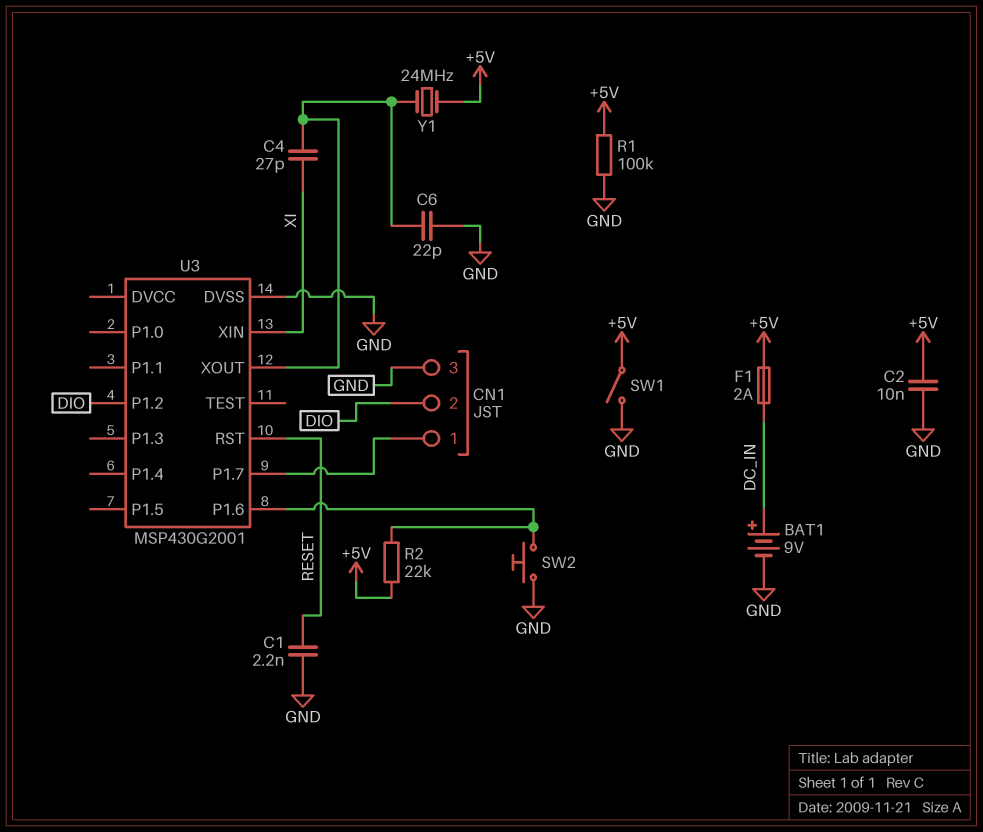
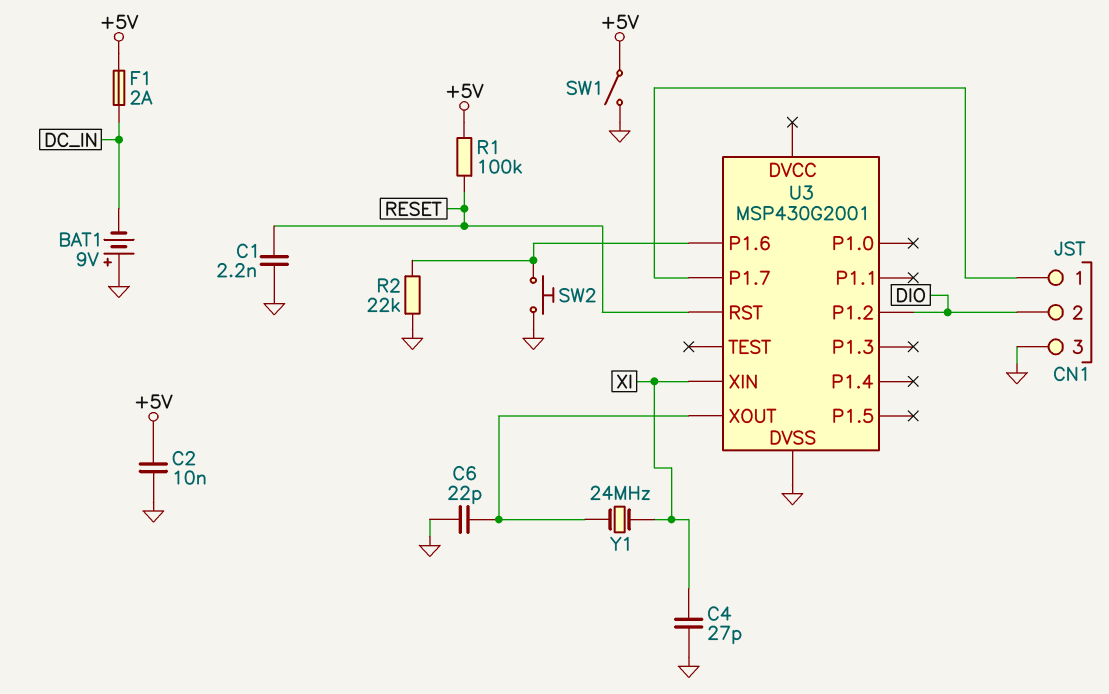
BAT1: 9V (plus DC_IN, minus GND) -> 9V (plus GND, minus DC_IN)
C4: 27pF (U3/XOUT, XI) -> 27pF (GND, XI)
R1: 100k (+5V, GND) -> 100k (+5V, RESET)
R2: 22k (+5V, U3/P1.6) -> 22k (GND, U3/P1.6)
Y1: 24MHz (+5V, U3/XOUT) -> 24MHz (U3/XOUT, XI)

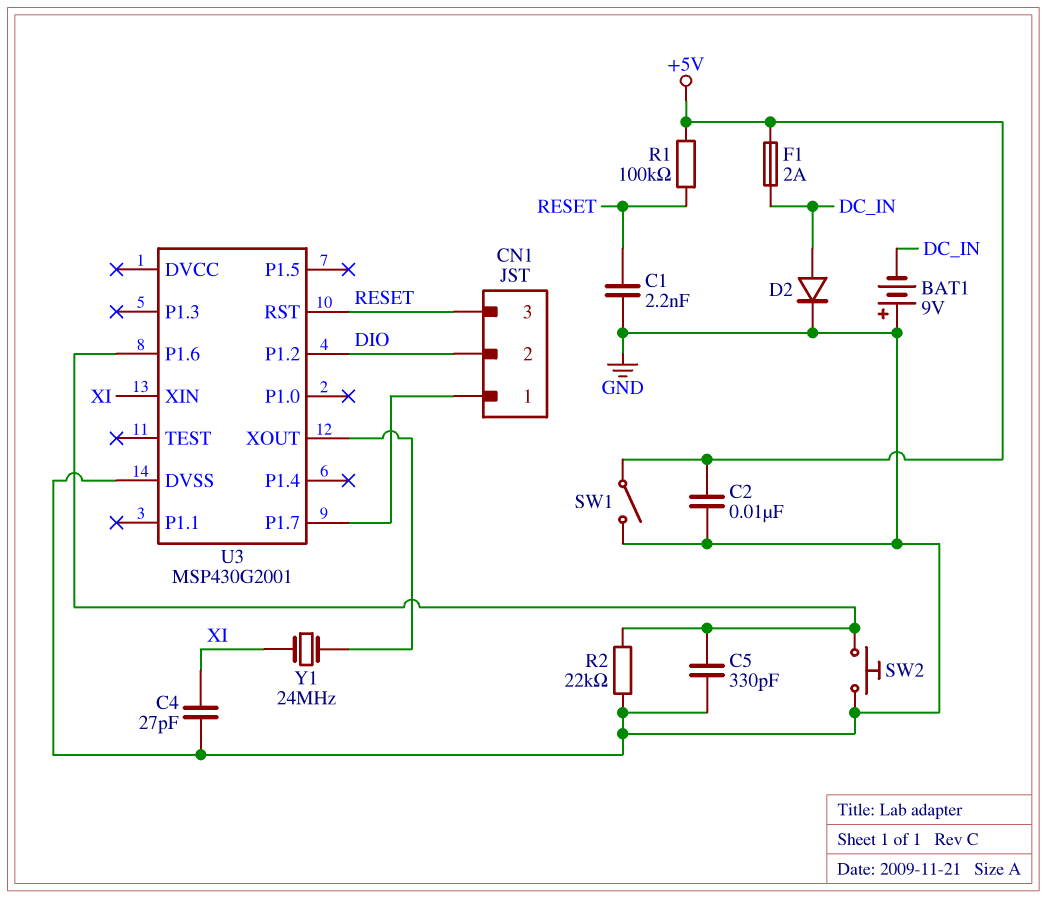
C5: none -> 330pF (GND, U3/P1.6)
C6: 22pF (GND, U3/XOUT) -> none
CN1 pin 3: GND -> RESET
D2: none -> diode (A DC_IN, K GND)

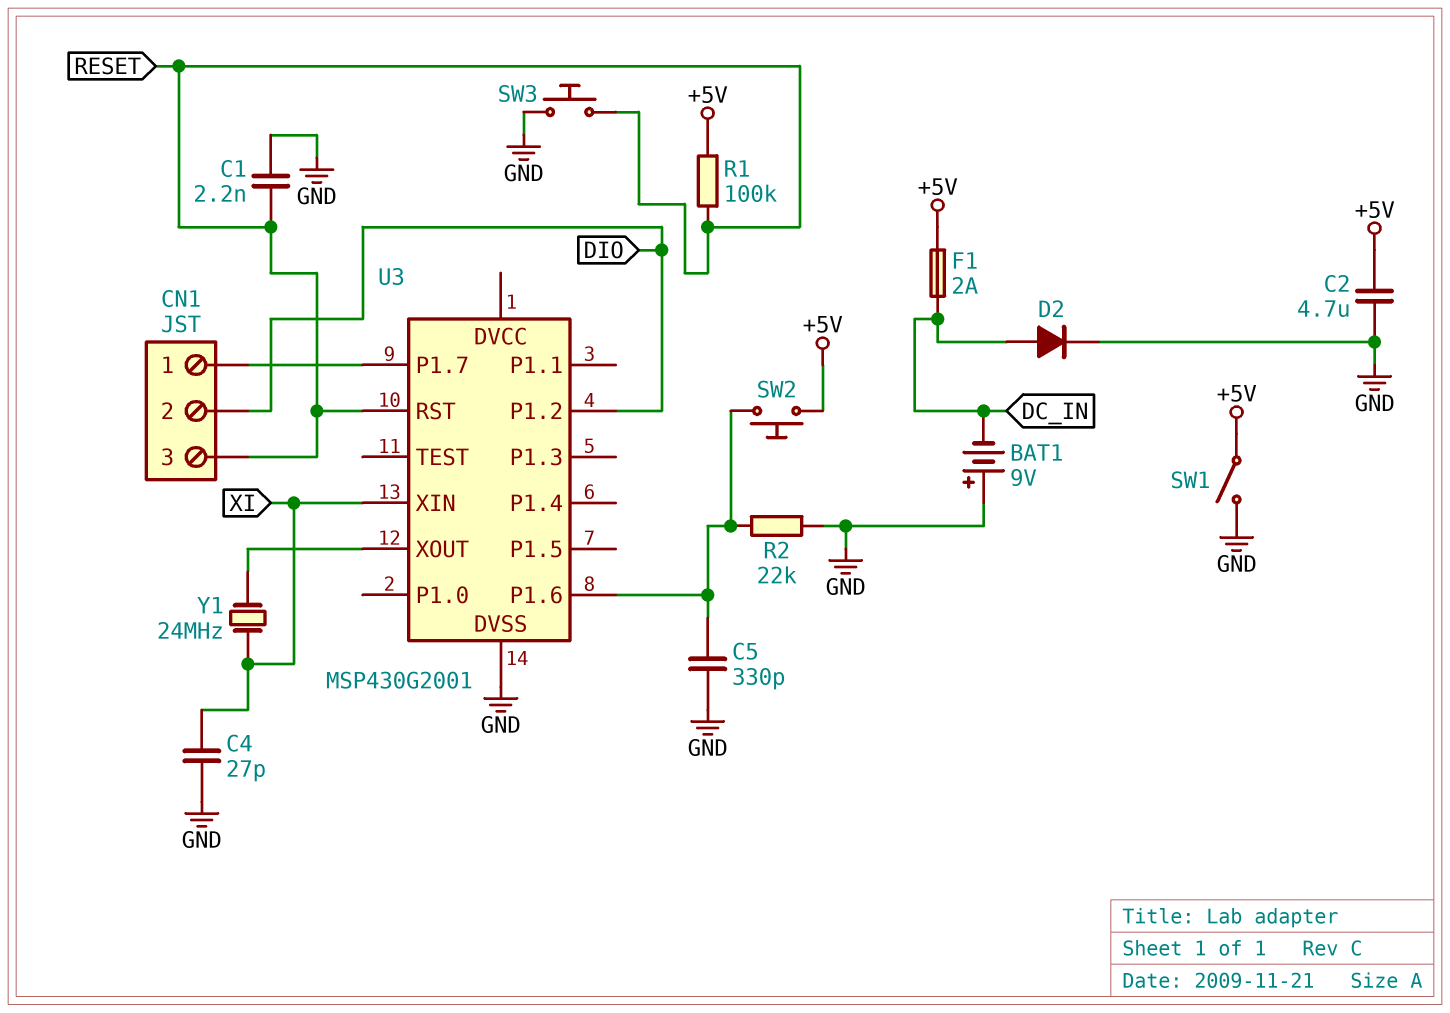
C2: 10nF (+5V, GND) -> 4.7uF (+5V, GND)
SW2: button (GND, U3/P1.6) -> button (+5V, U3/P1.6)
SW3: none -> button (GND, RESET)

